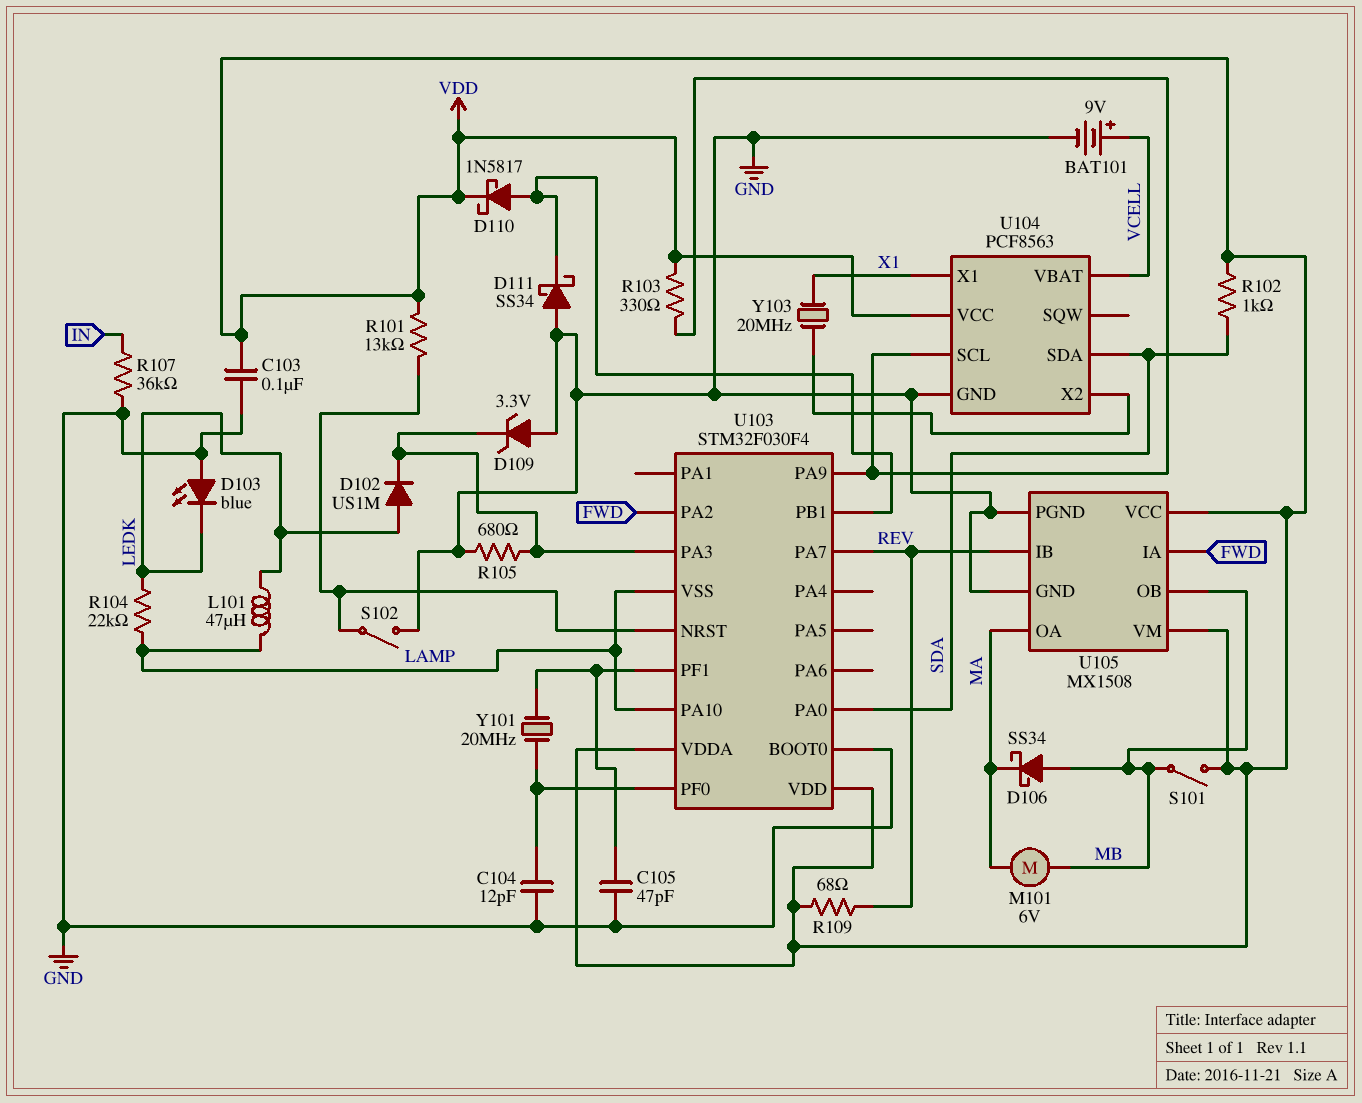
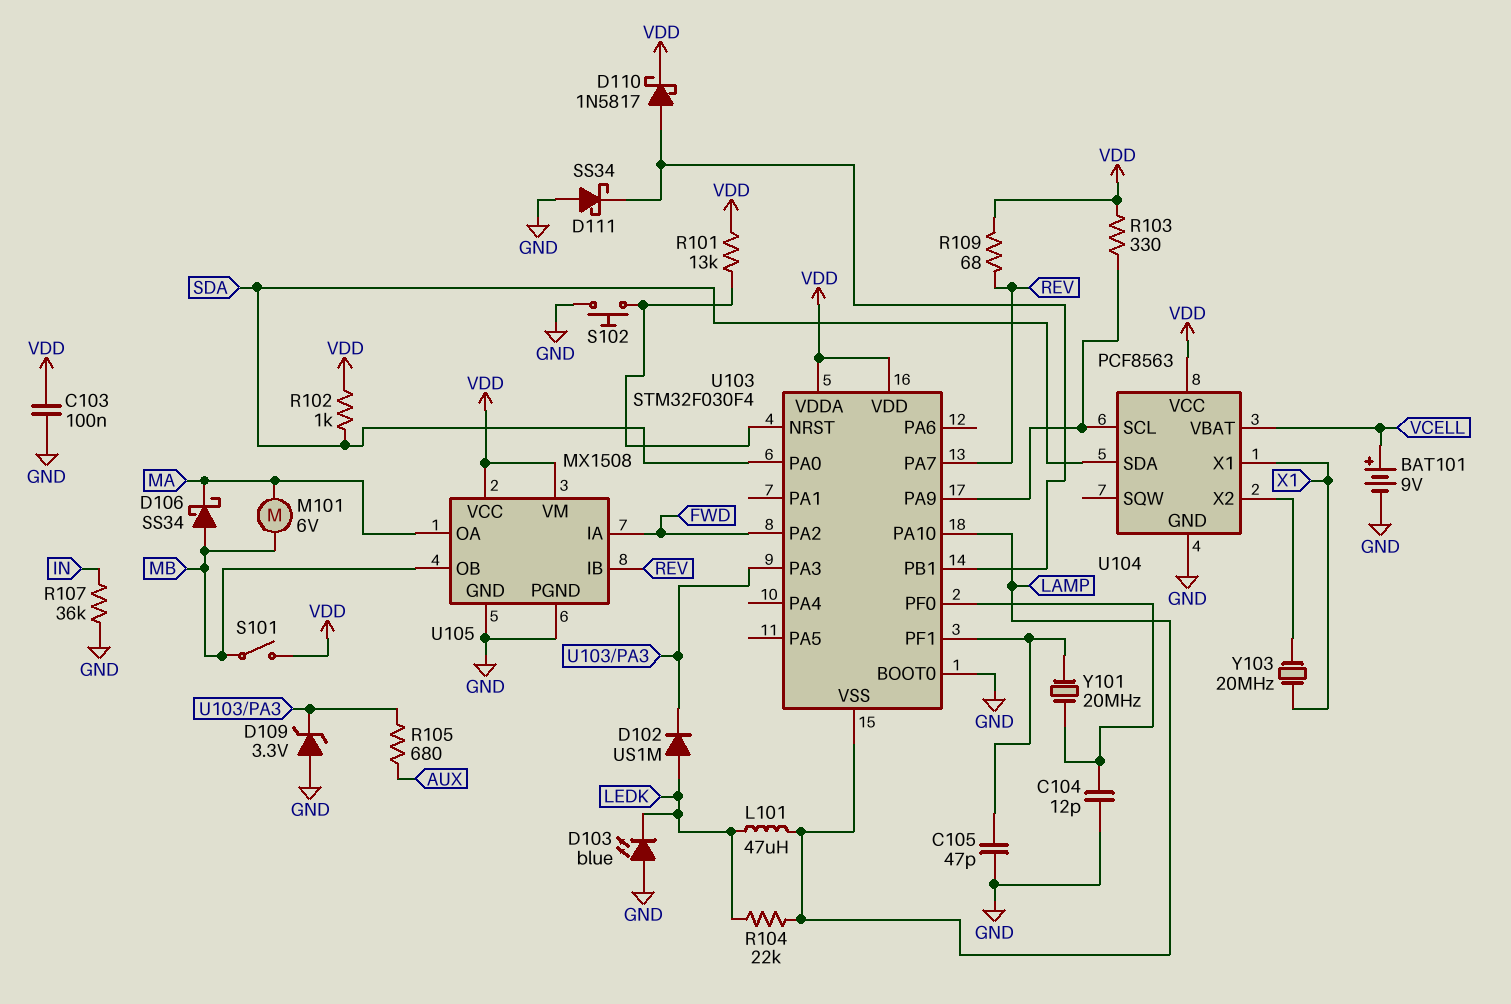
R105: 680 (GND, U103/PA3) -> 680 (AUX, U103/PA3)
S102: switch (GND, U103/NRST) -> button (GND, U103/NRST)

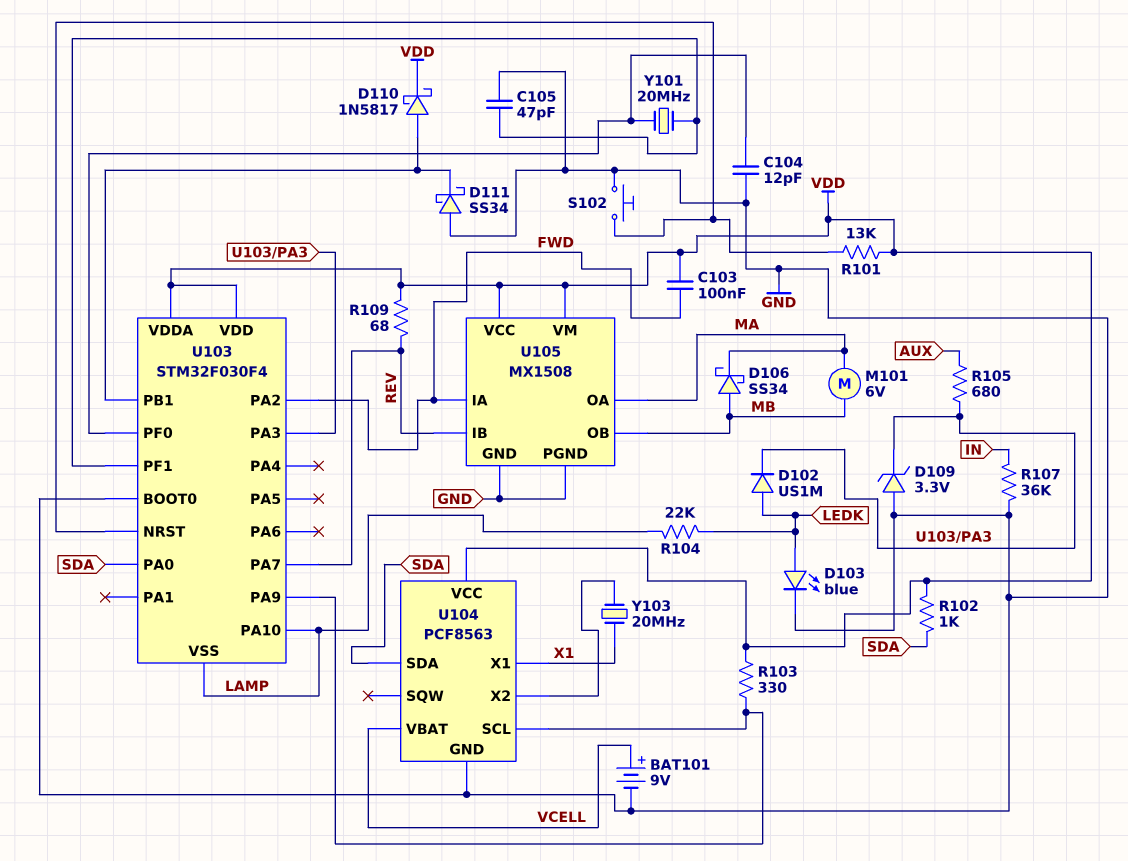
C103: 100nF (GND, VDD) -> 100nF (FWD, VDD)
D103: LED blue (A GND, K LEDK) -> LED blue (A LEDK, K GND)
L101: 47uH (LAMP, LEDK) -> none
S101: switch (MB, VDD) -> none

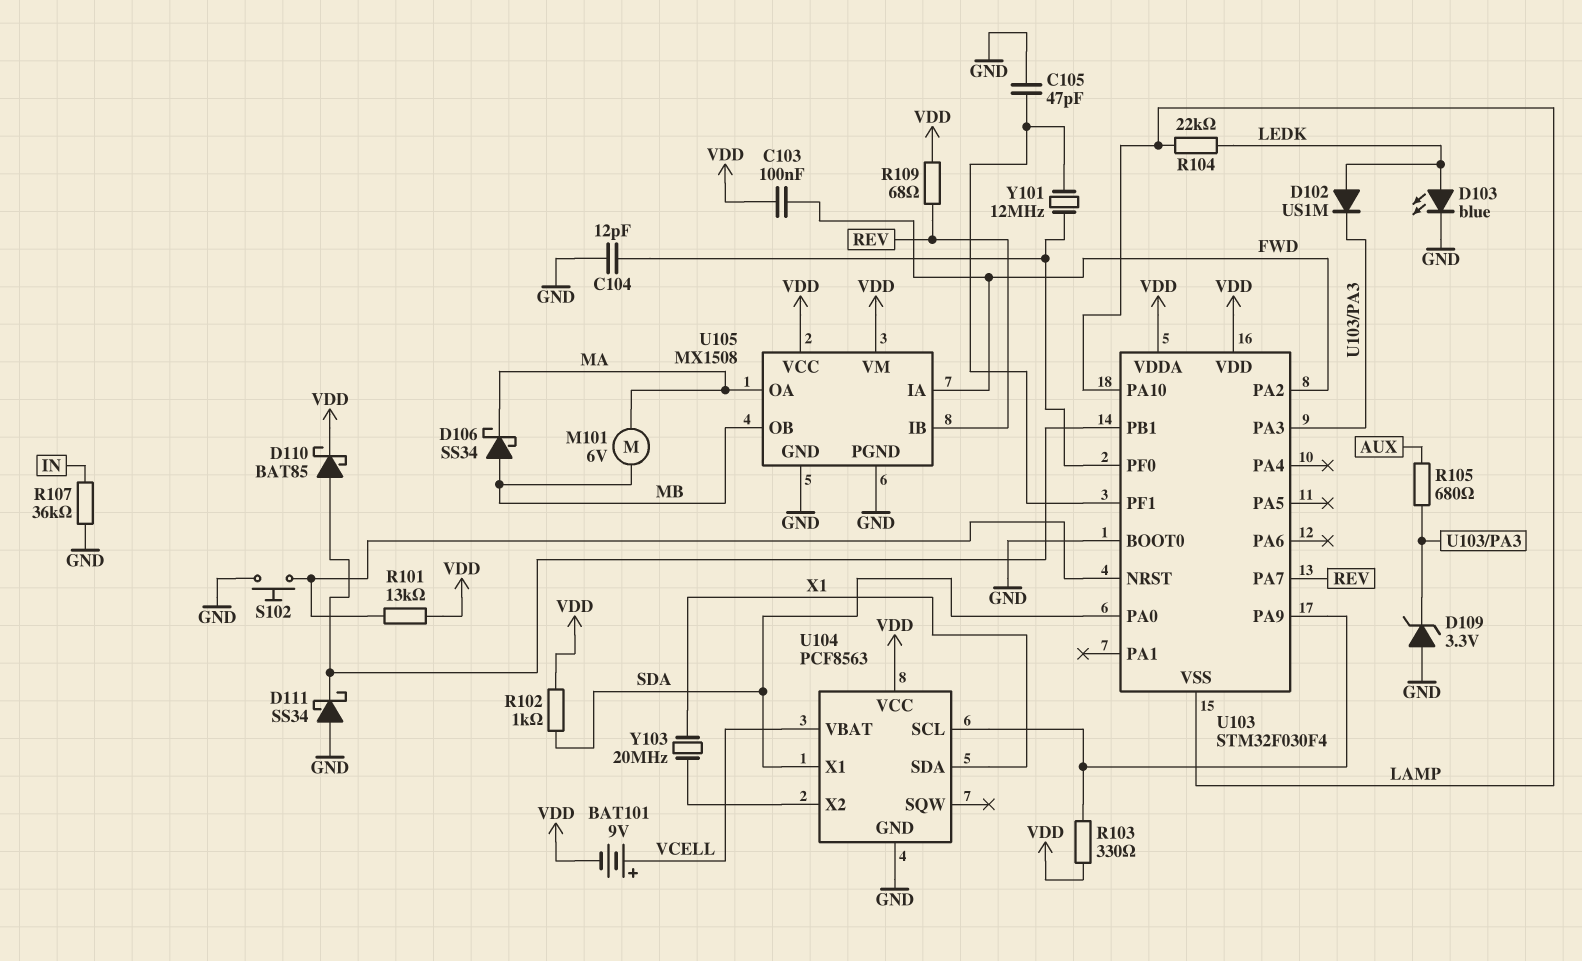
BAT101: 9V (plus VCELL, minus GND) -> 9V (plus VCELL, minus VDD)
D110: schottky 1N5817 (A U103/PB1, K VDD) -> schottky BAT85 (A U103/PB1, K VDD)
U104 pin SDA: SDA -> X1
U104 pin X1: X1 -> SDA
Y101: 20MHz (U103/PF0, U103/PF1) -> 12MHz (U103/PF0, U103/PF1)

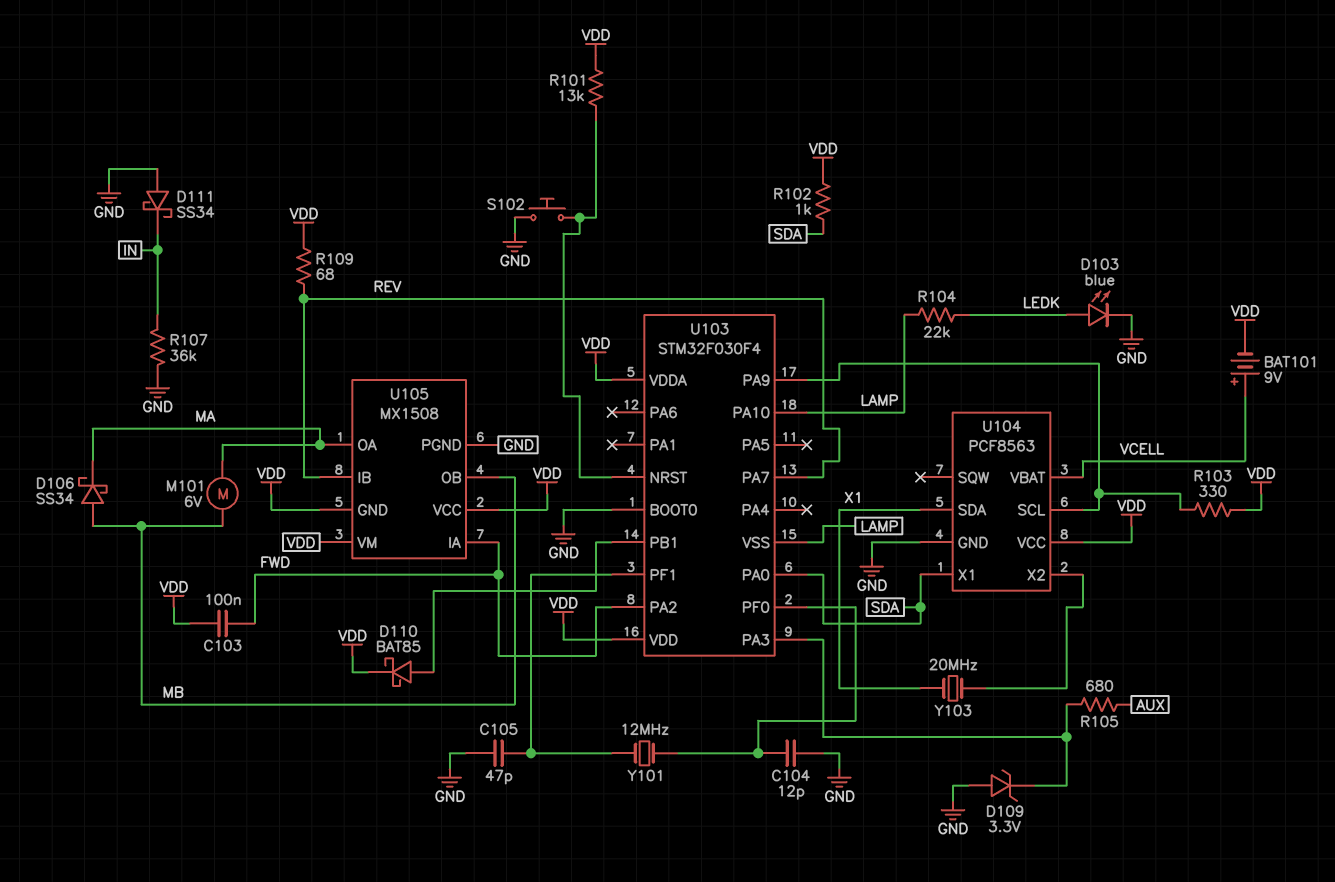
D102: diode US1M (A LEDK, K U103/PA3) -> none
D111: schottky SS34 (A GND, K U103/PB1) -> schottky SS34 (A GND, K IN)
U105 pin GND: GND -> VDD

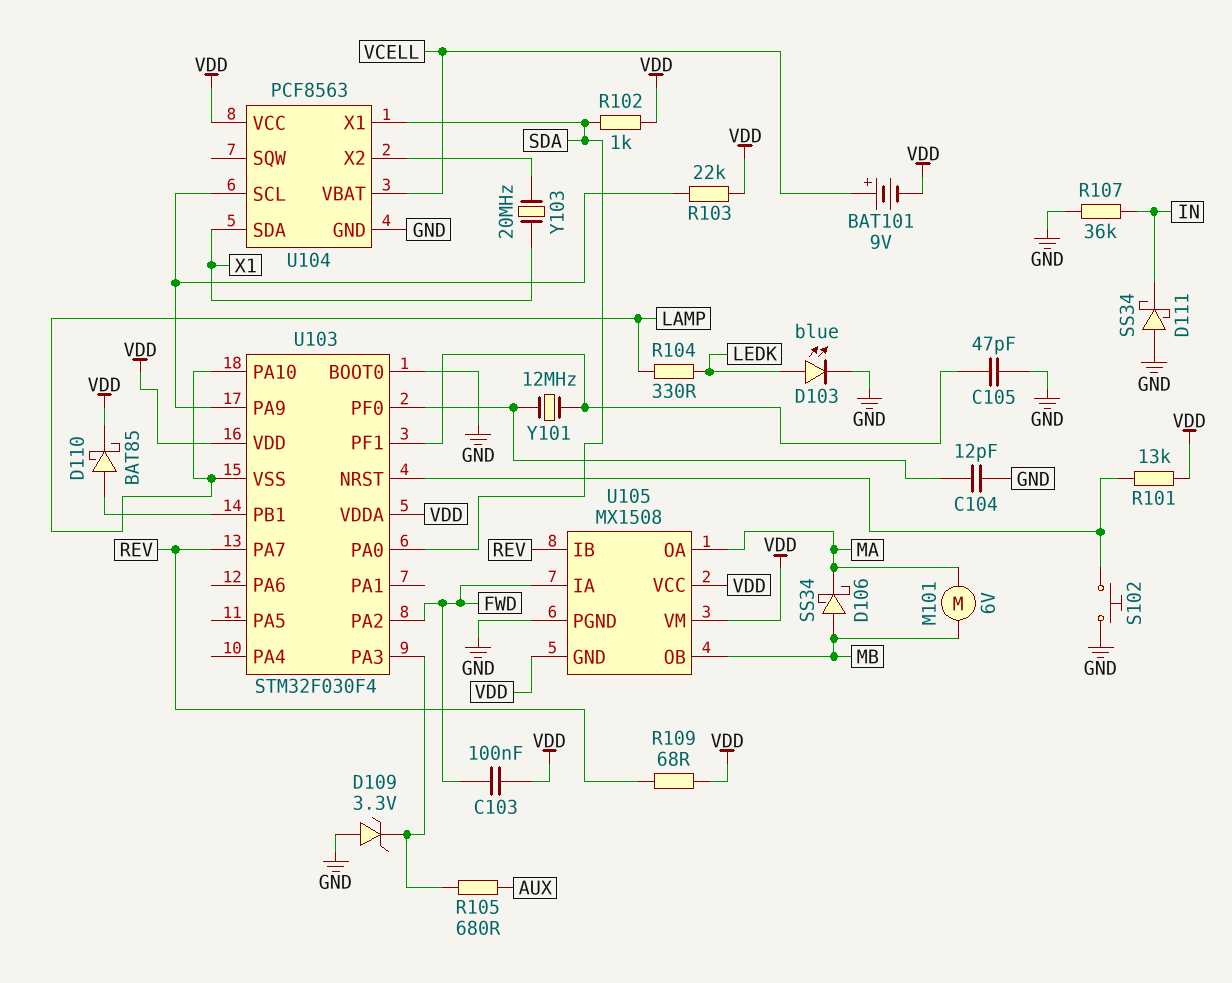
R103: 330 (U103/PA9, VDD) -> 22k (U103/PA9, VDD)
R104: 22k (LAMP, LEDK) -> 330 (LAMP, LEDK)

